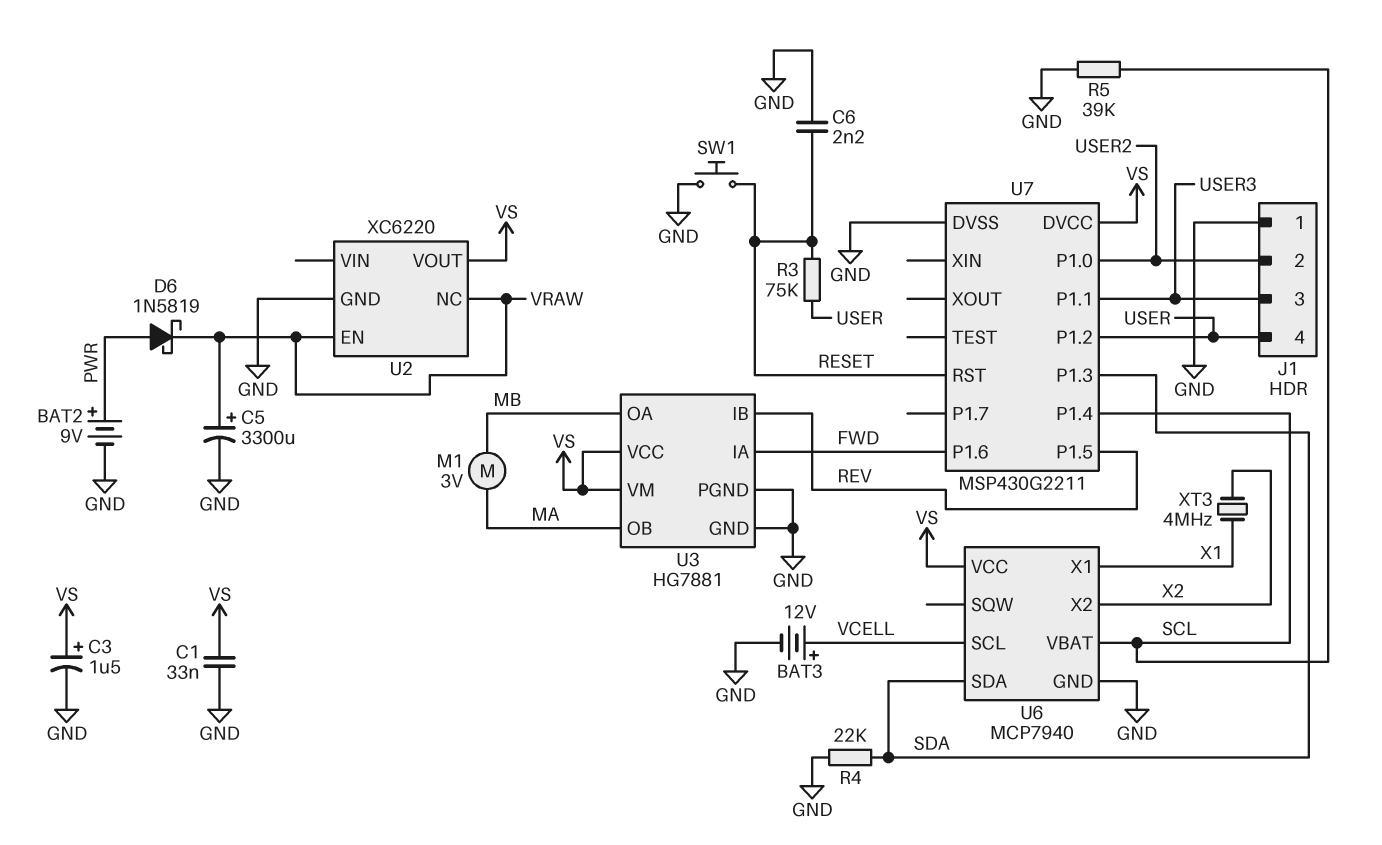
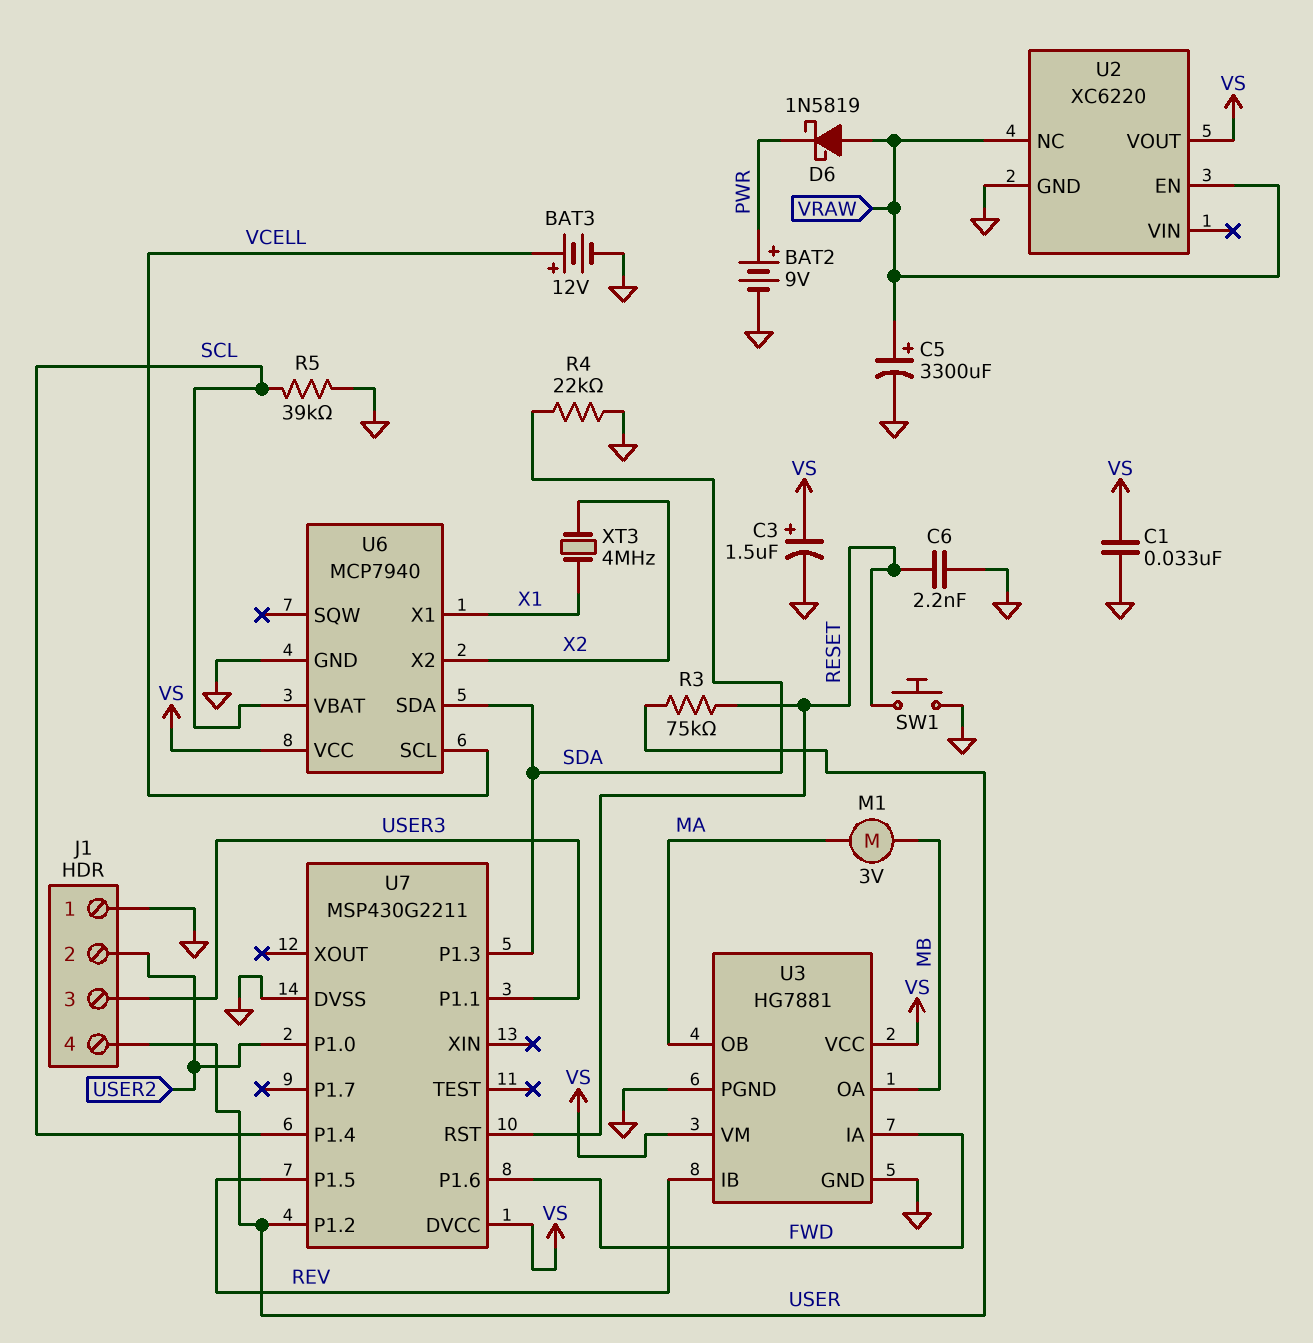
D6: schottky 1N5819 (A PWR, K VRAW) -> schottky 1N5819 (A VRAW, K PWR)

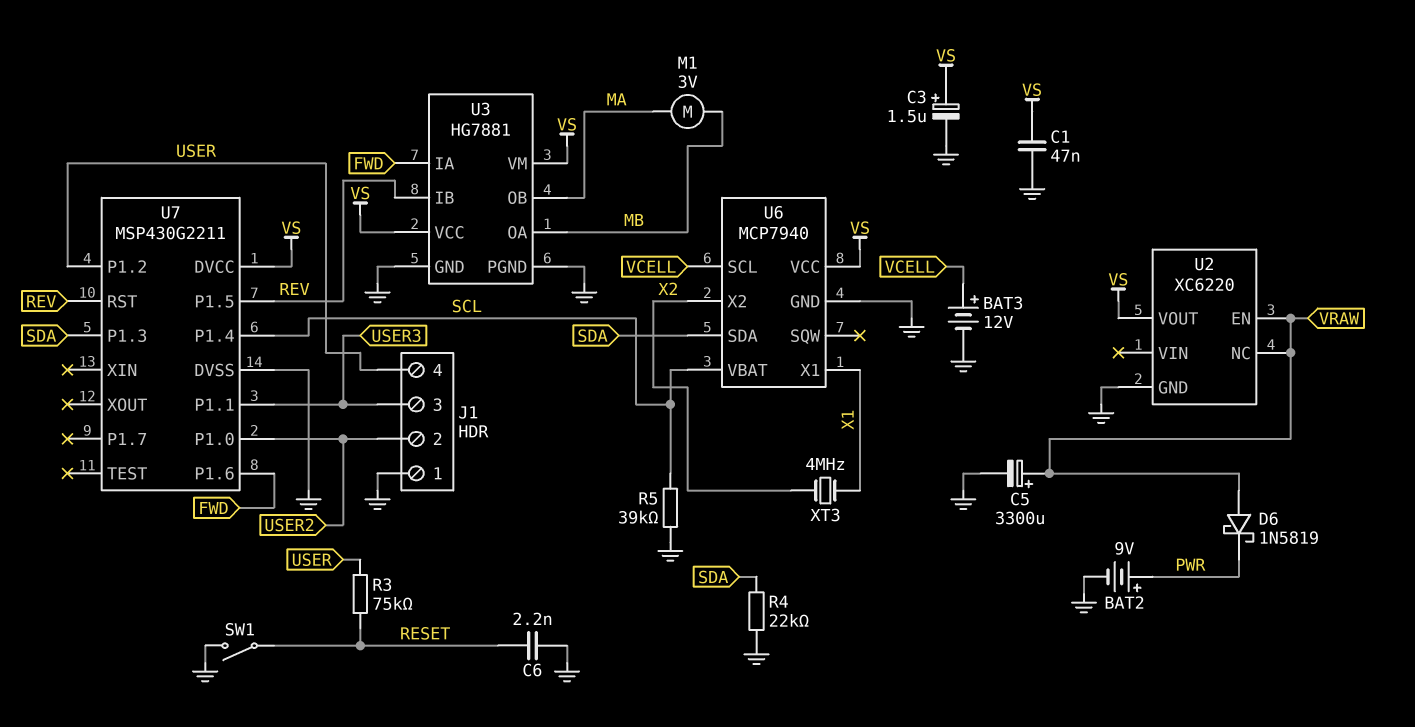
C1: 33nF (GND, VS) -> 47nF (GND, VS)
SW1: button (GND, RESET) -> switch (GND, RESET)
U7 pin RST: RESET -> REV

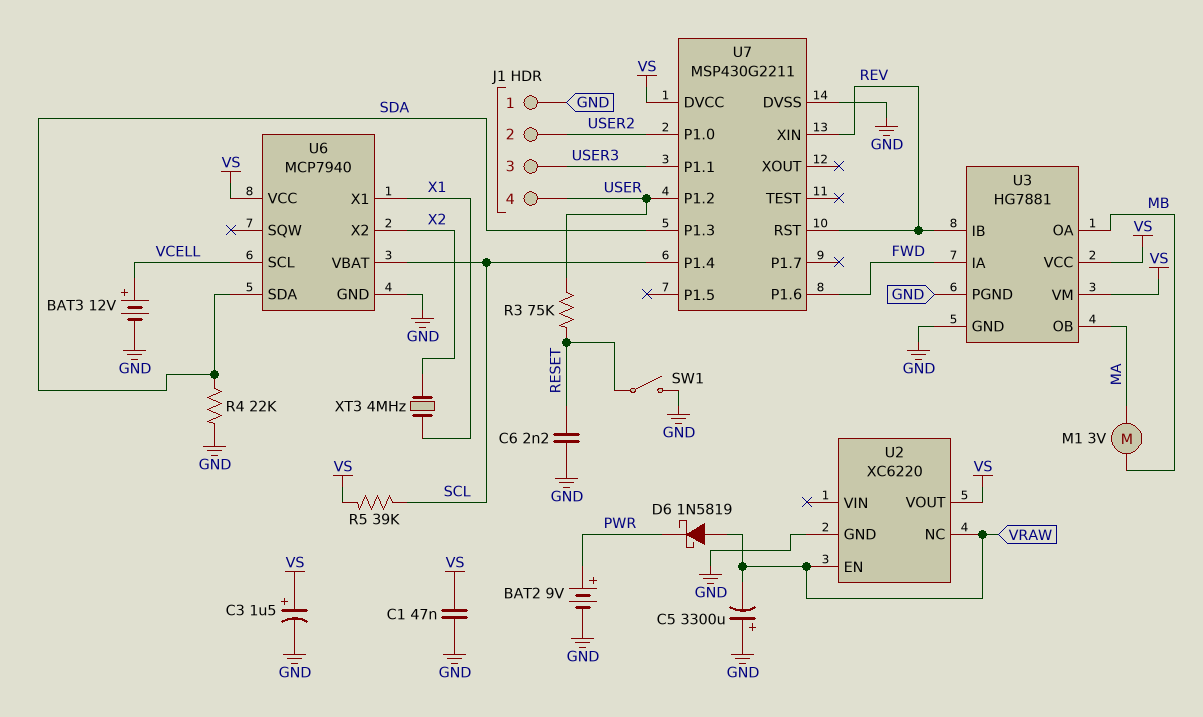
C5: 3300uF (plus VRAW, minus GND) -> 3300uF (plus GND, minus VRAW)
R5: 39k (GND, SCL) -> 39k (SCL, VS)
U7 pin P1.5: REV -> none
U7 pin XIN: none -> REV

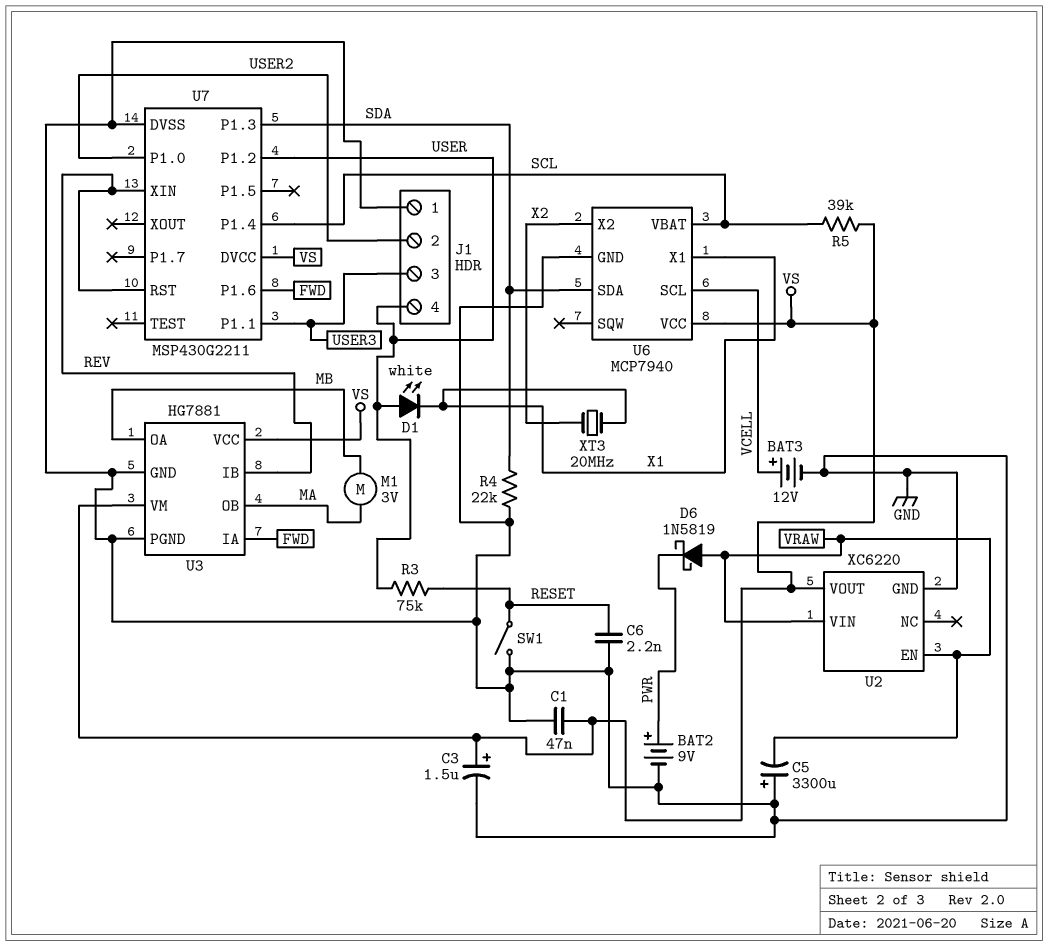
D1: none -> LED white (A USER, K X1)
U2 pin NC: VRAW -> none
U2 pin VIN: none -> VRAW
XT3: 4MHz (X1, X2) -> 20MHz (X1, X2)

